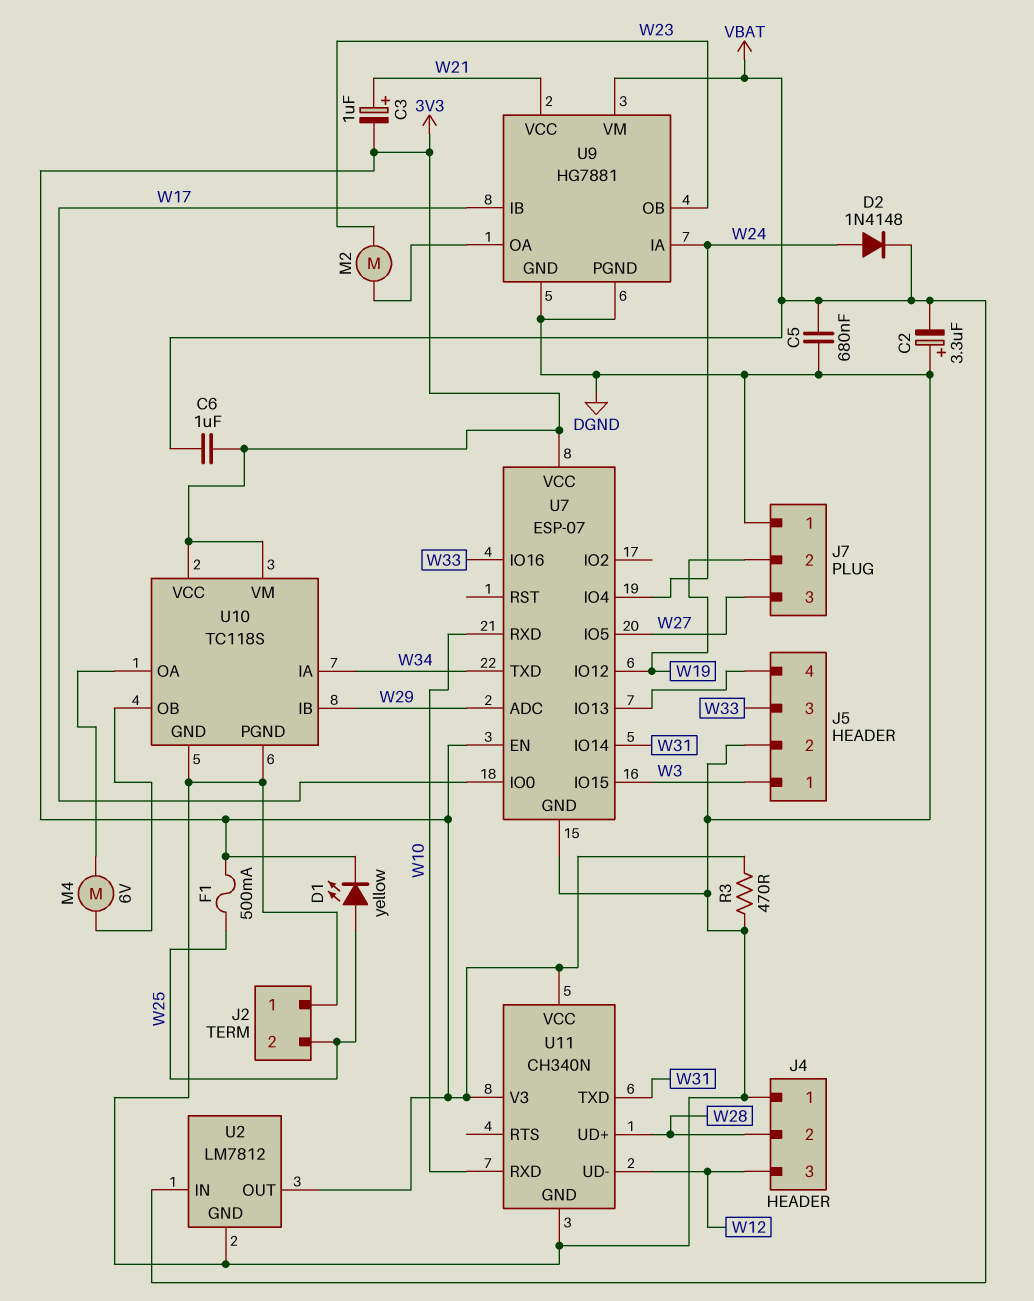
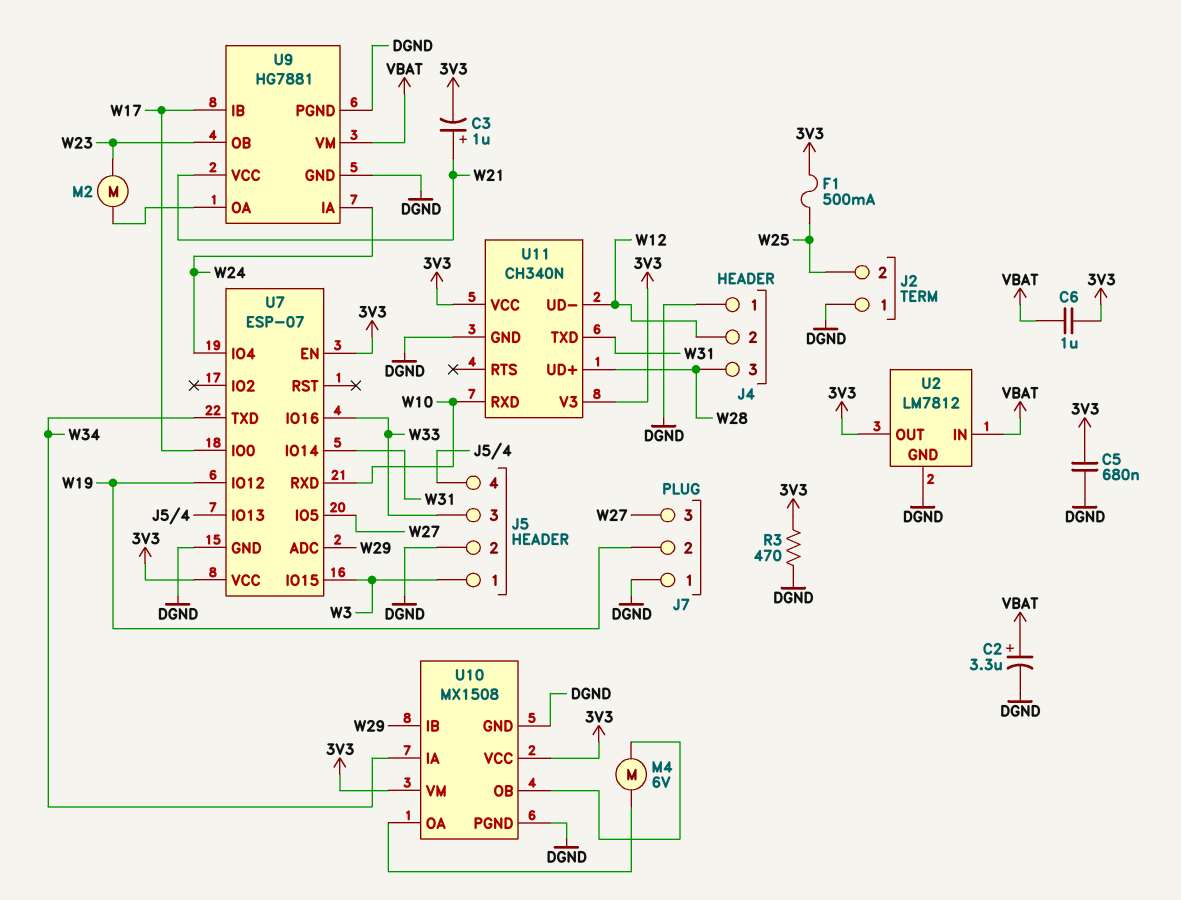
C2: 3.3uF (plus DGND, minus VBAT) -> 3.3uF (plus VBAT, minus DGND)
C5: 680nF (DGND, VBAT) -> 680nF (3V3, DGND)
D1: LED yellow (A W25, K 3V3) -> none
D2: diode 1N4148 (A W24, K VBAT) -> none
J4 pin 2: W28 -> W12
J4 pin 3: W12 -> W28
U10: TC118S -> MX1508

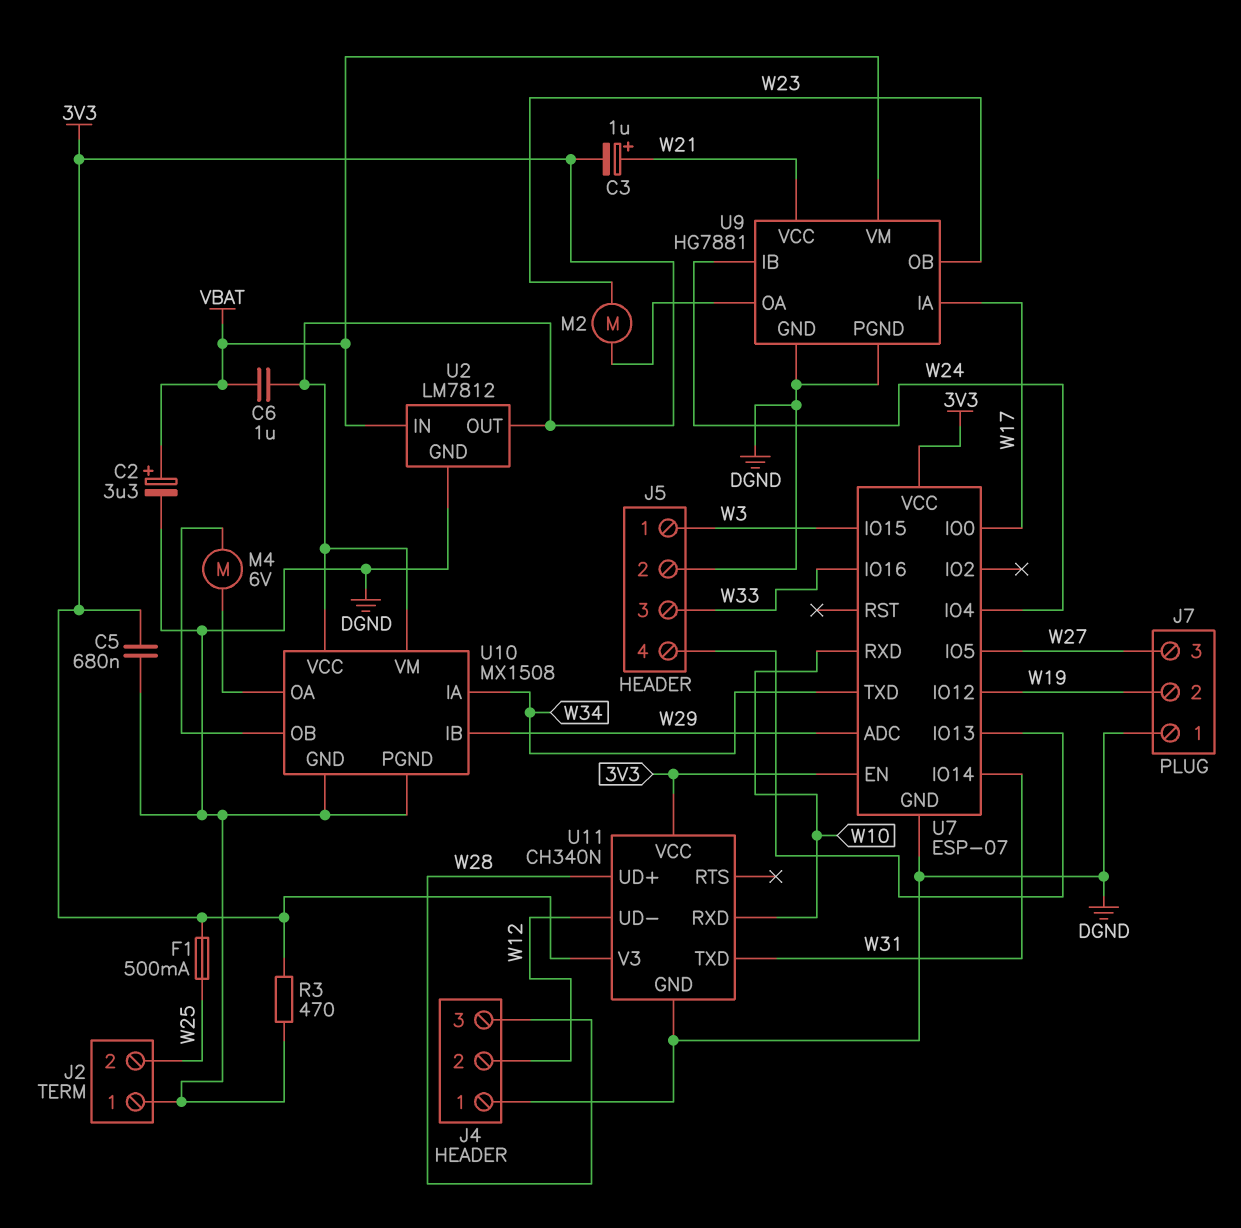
U9 pin IA: W24 -> W17
U9 pin IB: W17 -> W24

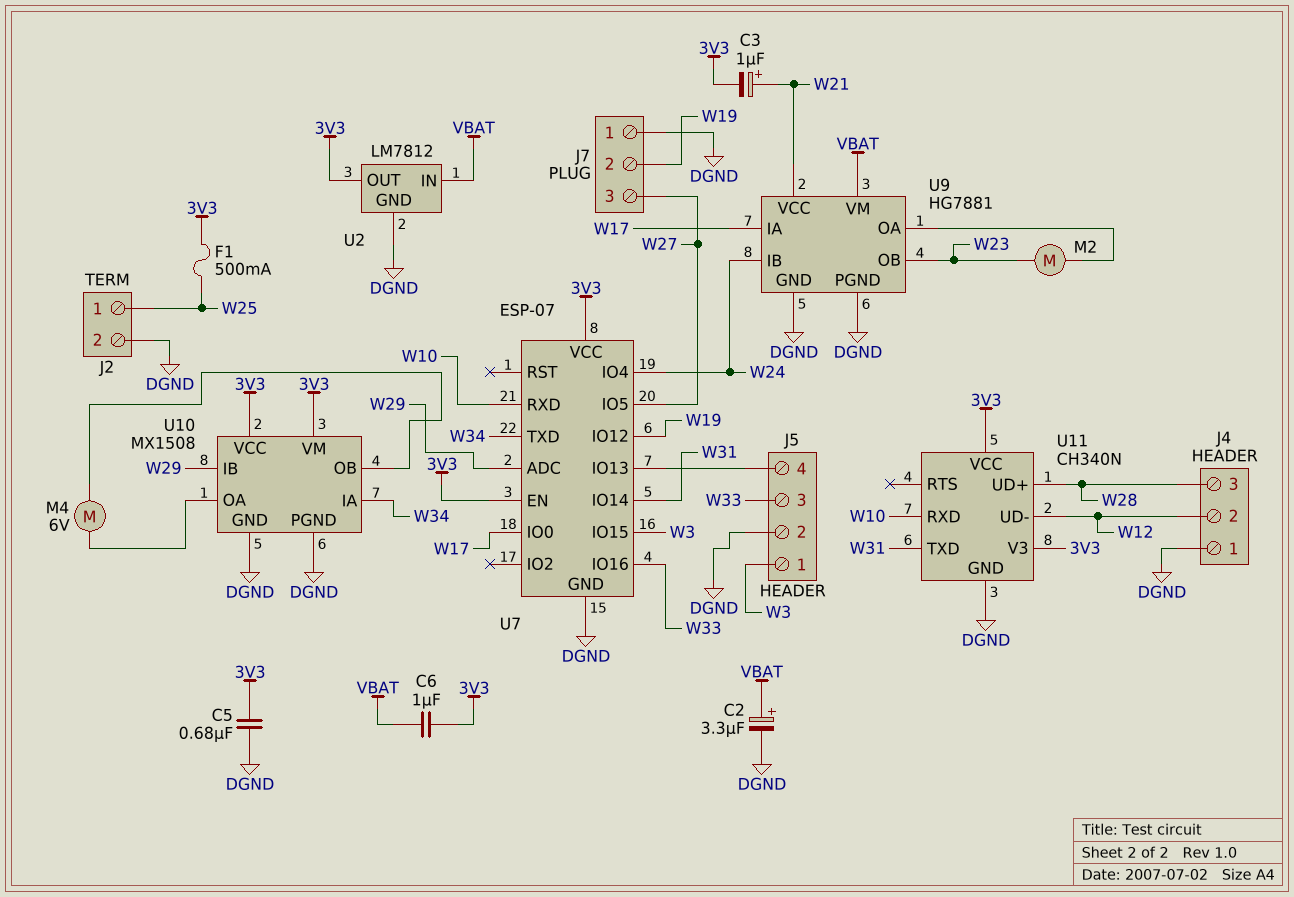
J2 pin 1: DGND -> W25
J2 pin 2: W25 -> DGND
R3: 470 (3V3, DGND) -> none

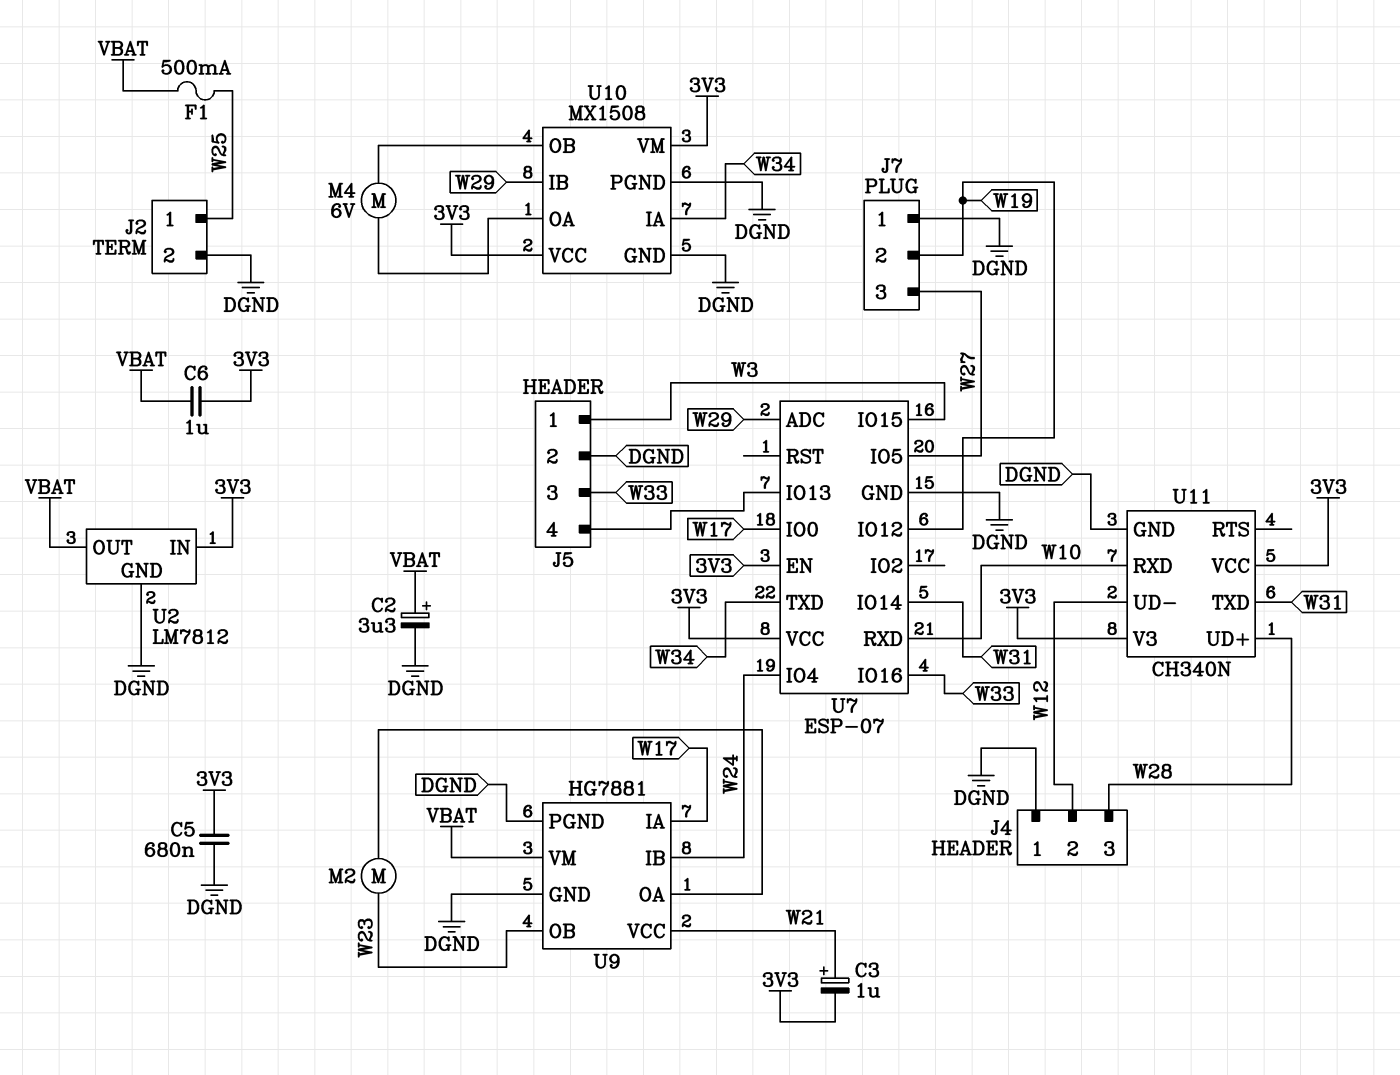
F1: 500mA (3V3, W25) -> 500mA (VBAT, W25)
U2 pin IN: VBAT -> 3V3
U2 pin OUT: 3V3 -> VBAT

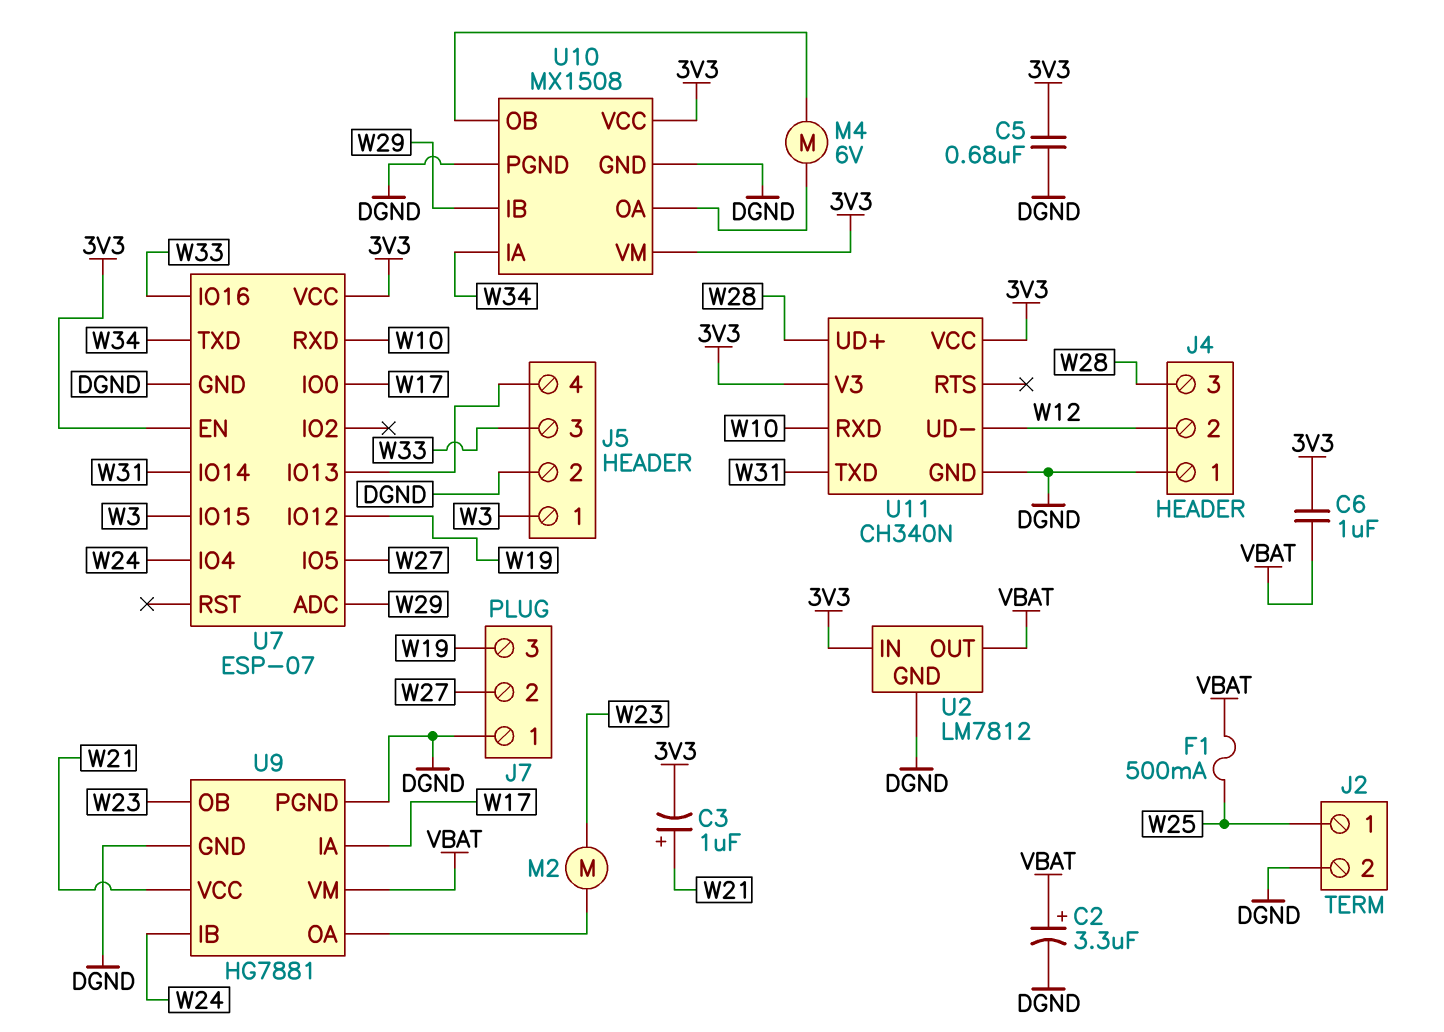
J7 pin 2: W19 -> W27
J7 pin 3: W27 -> W19

